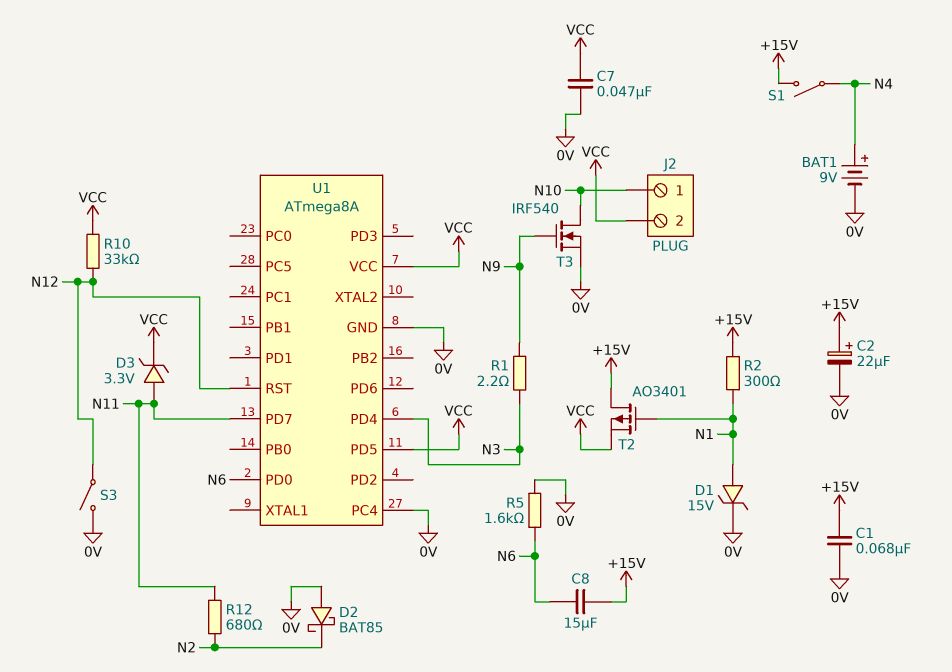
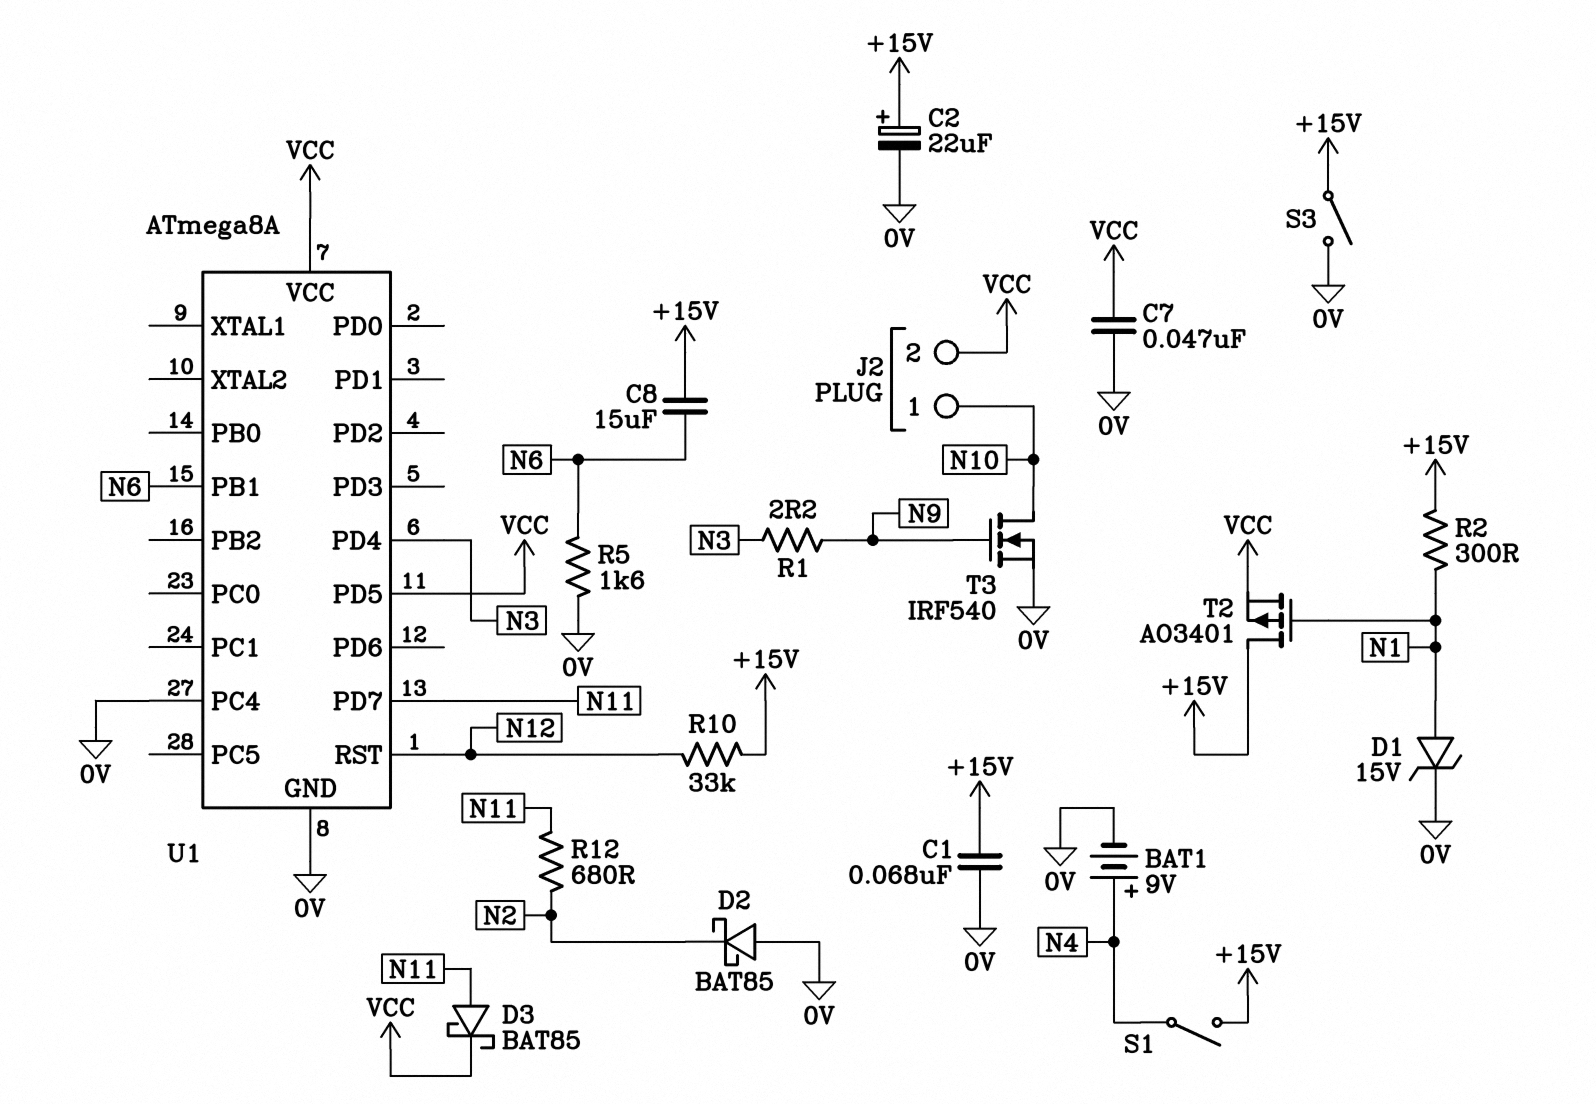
D3: zener 3.3V (A N11, K VCC) -> schottky BAT85 (A N11, K VCC)
R10: 33k (N12, VCC) -> 33k (+15V, N12)
S3: switch (0V, N12) -> switch (+15V, 0V)
U1 pin PB1: none -> N6
U1 pin PD0: N6 -> none

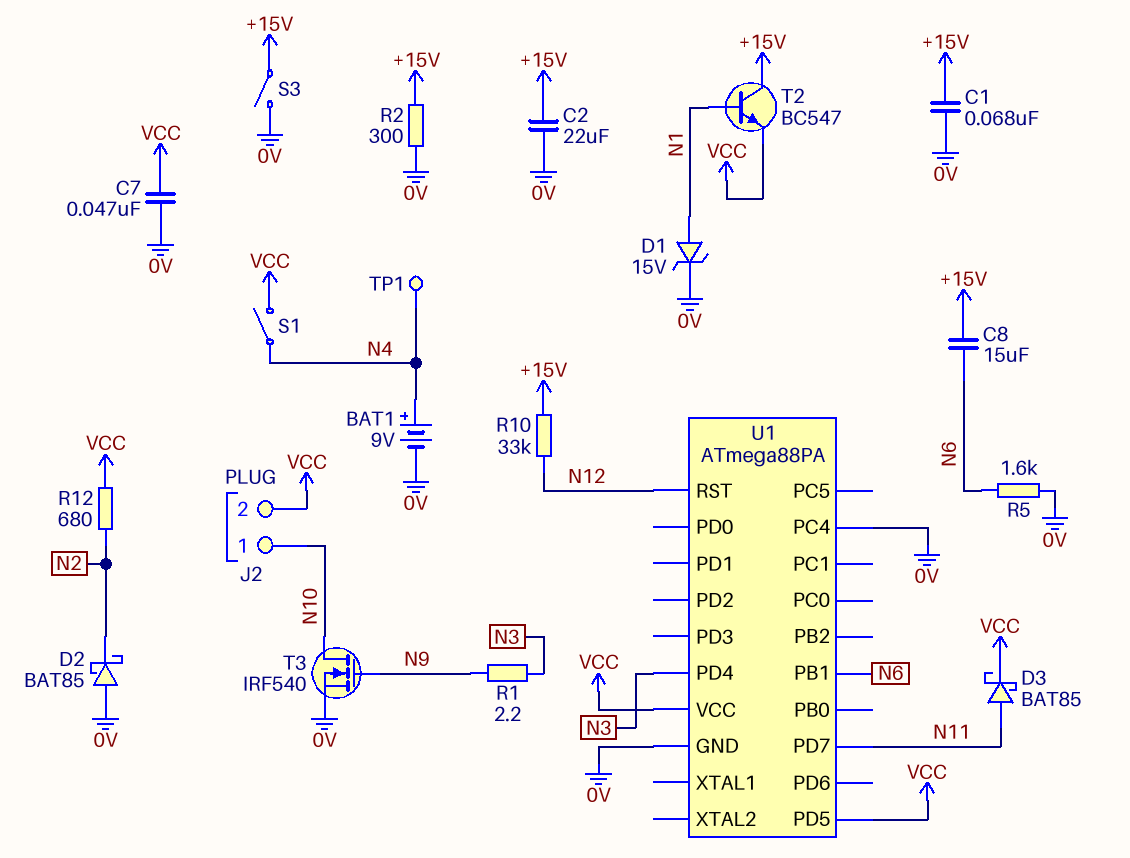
C2: 22uF (plus +15V, minus 0V) -> 22uF (+15V, 0V)
R2: 300 (+15V, N1) -> 300 (+15V, 0V)
R12: 680 (N2, N11) -> 680 (N2, VCC)
S1: switch (+15V, N4) -> switch (N4, VCC)
T2: PMOS AO3401 (G N1, D +15V, S VCC) -> NPN BC547 (B N1, C +15V, E VCC)
TP1: none -> test point (N4)
U1: ATmega8A -> ATmega88PA

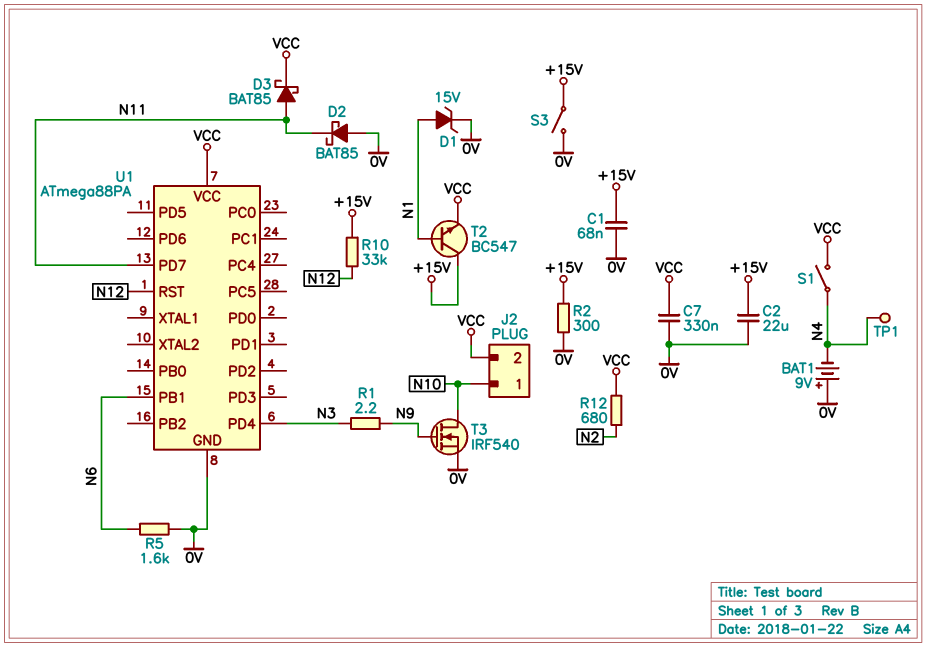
BAT1: 9V (plus N4, minus 0V) -> 9V (plus 0V, minus N4)
C7: 47nF (0V, VCC) -> 330nF (0V, VCC)
C8: 15uF (+15V, N6) -> none
D2: schottky BAT85 (A 0V, K N2) -> schottky BAT85 (A 0V, K N11)
U1 pin PC4: 0V -> none
U1 pin PD5: VCC -> none

